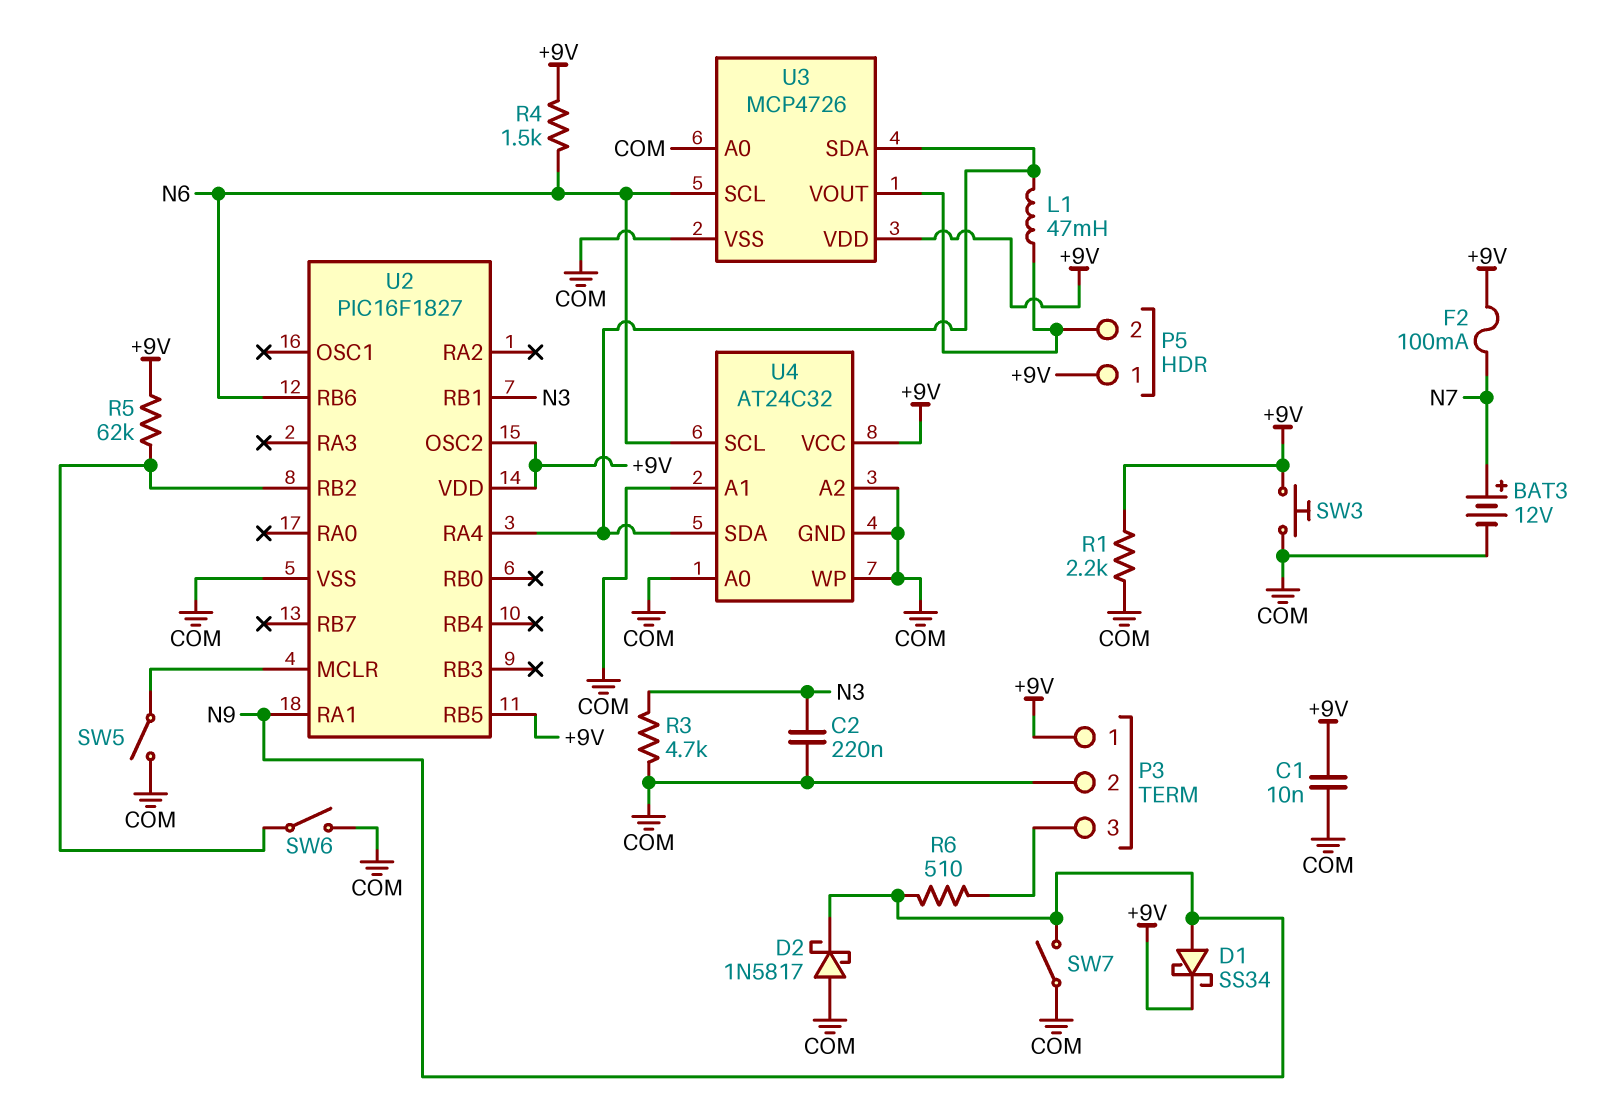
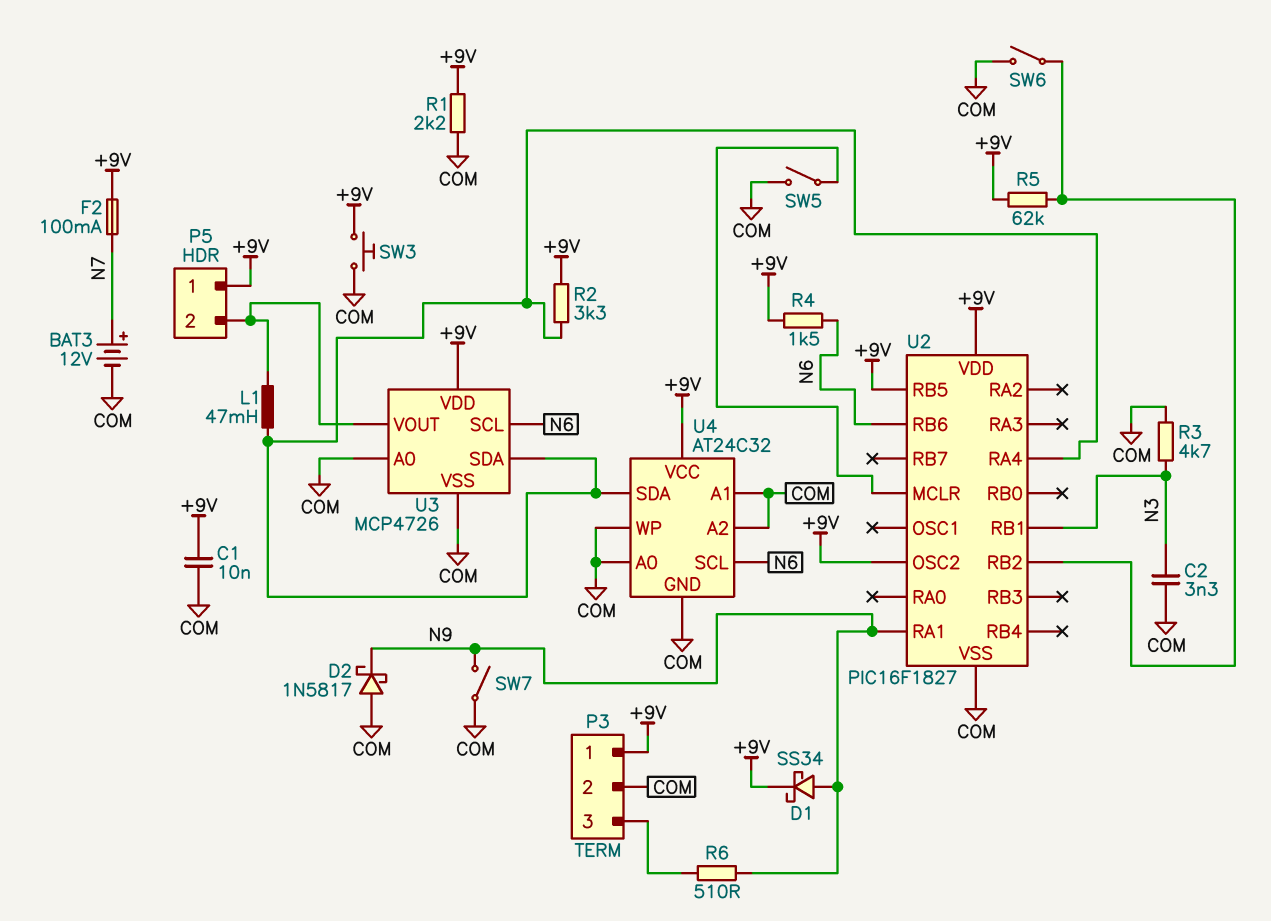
C2: 220nF (COM, N3) -> 3.3nF (COM, N3)
R2: none -> 3.3k (+9V, U2/RA4)

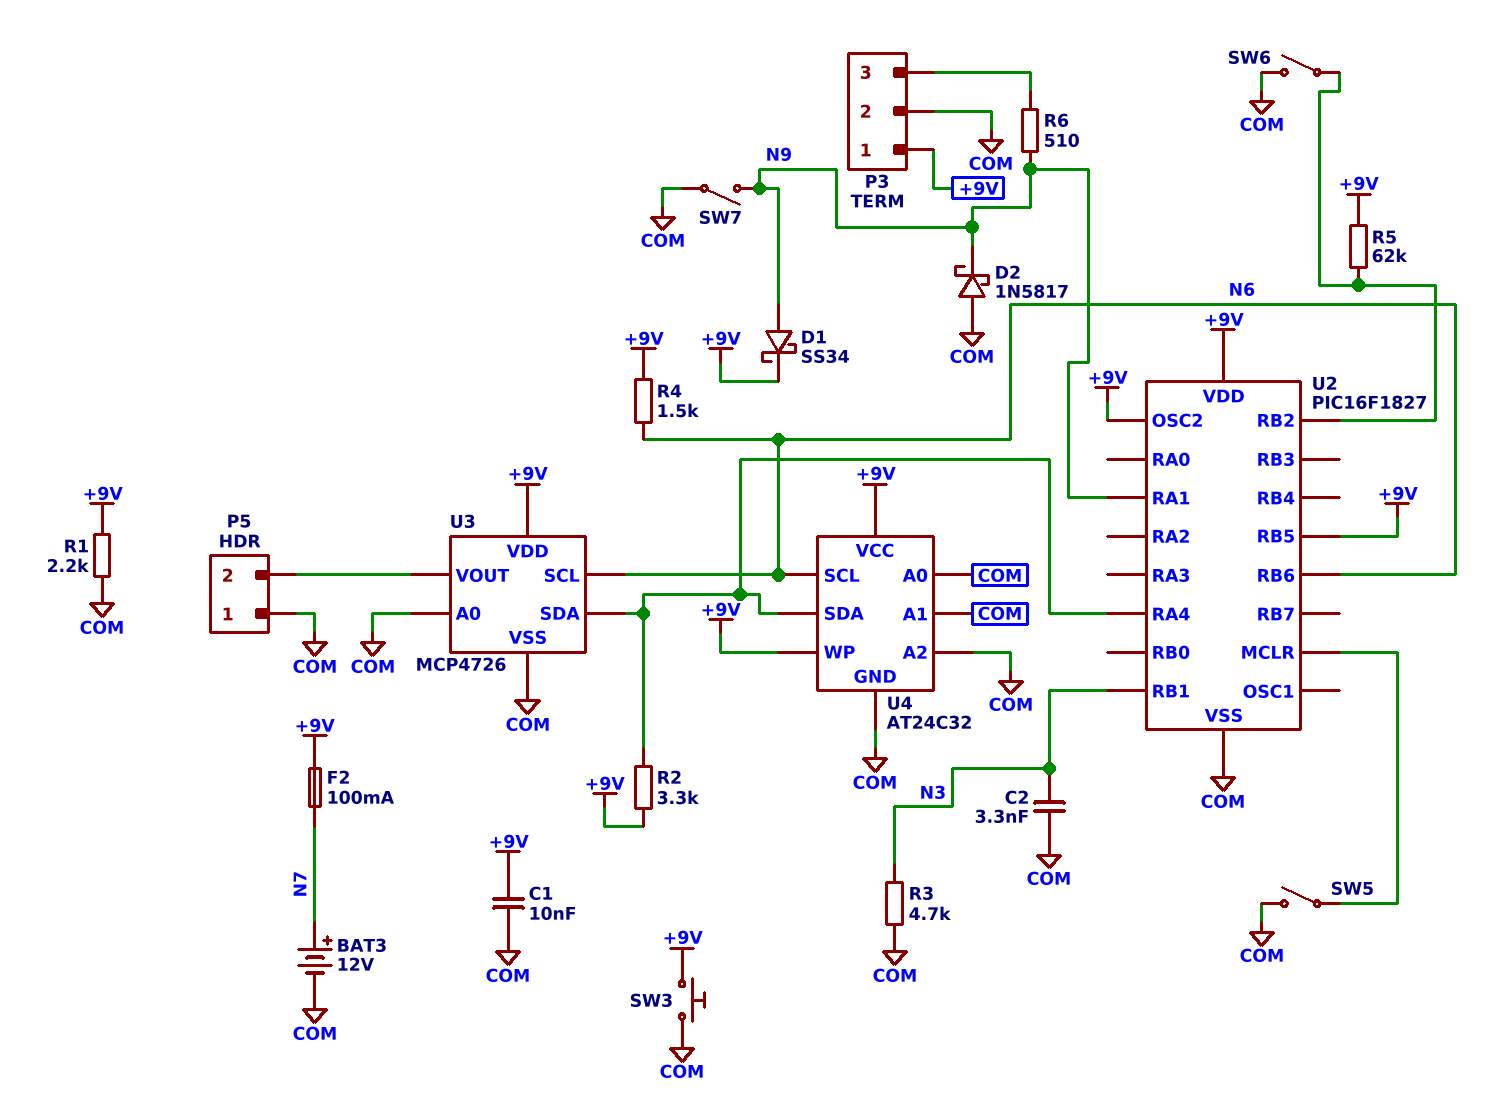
L1: 47mH (P5/2, U2/RA4) -> none
P5 pin 1: +9V -> COM
U4 pin WP: COM -> +9V

